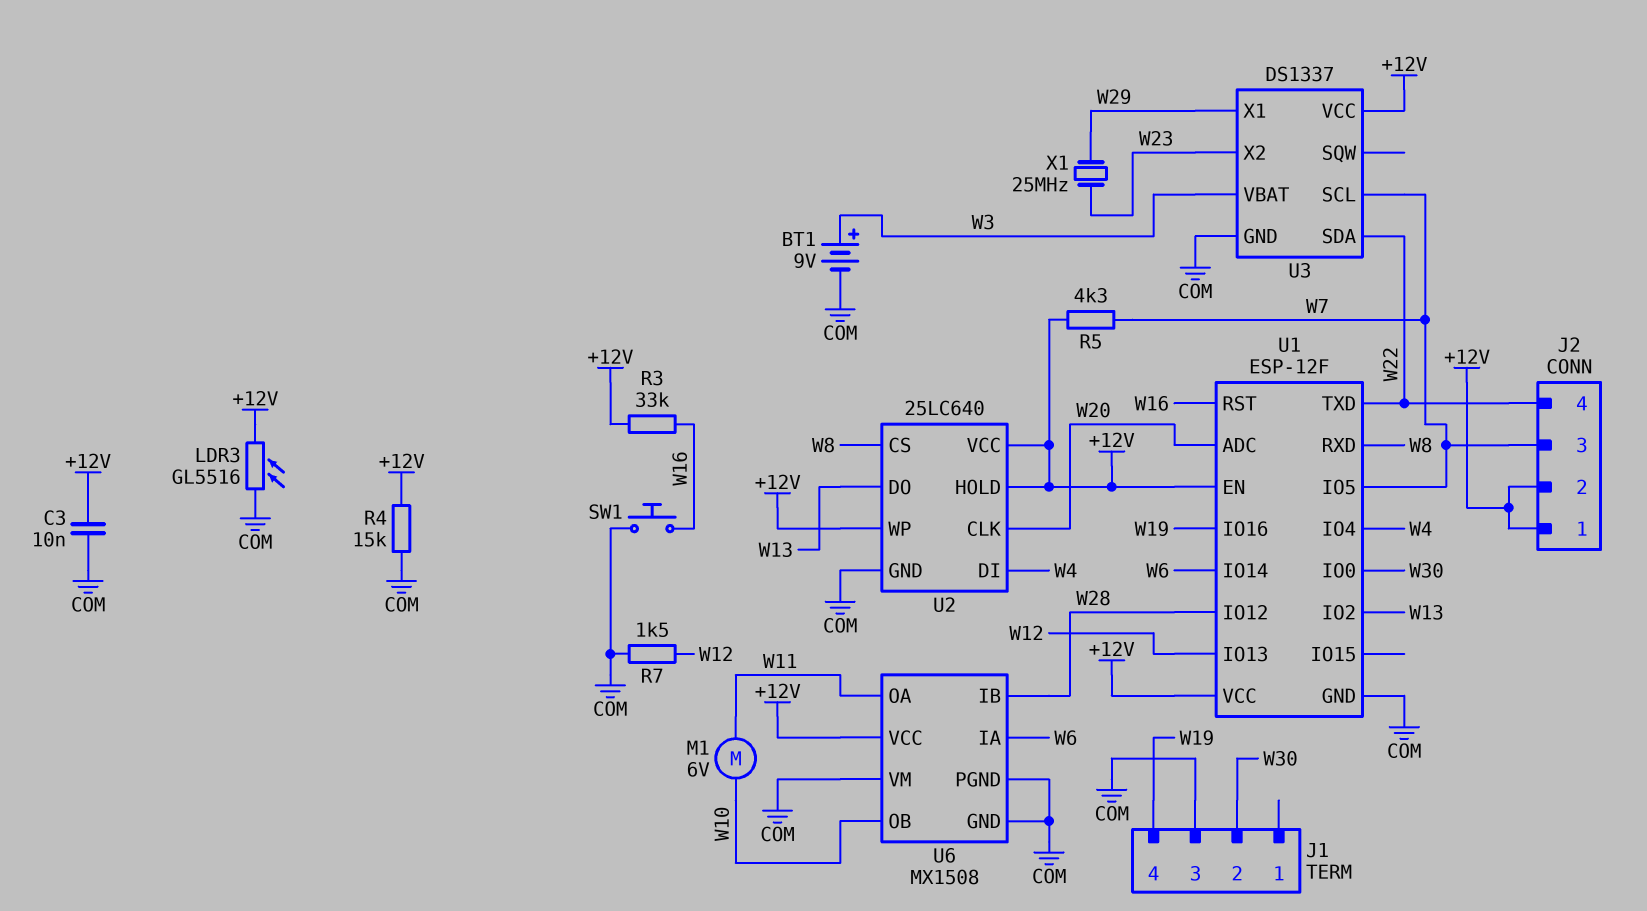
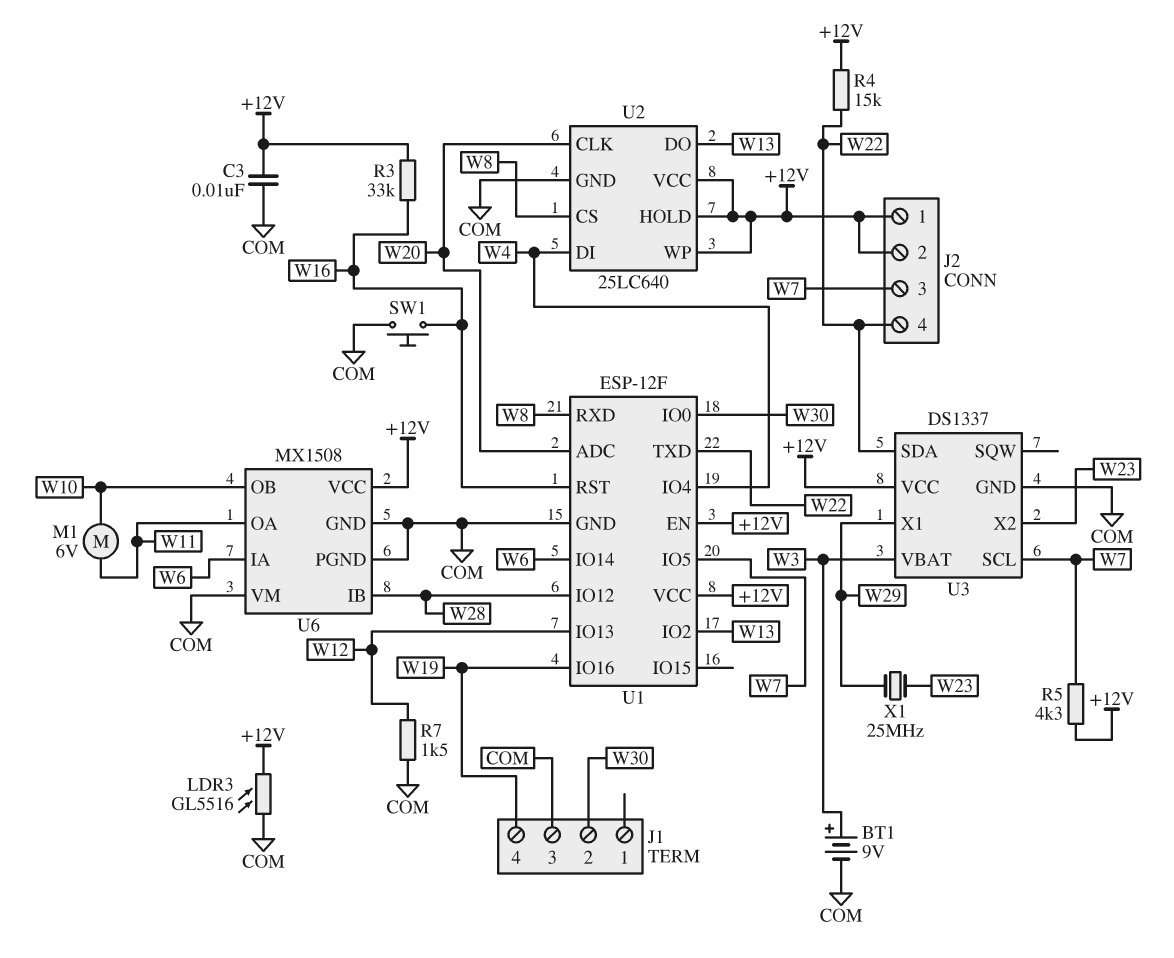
R4: 15k (+12V, COM) -> 15k (+12V, W22)

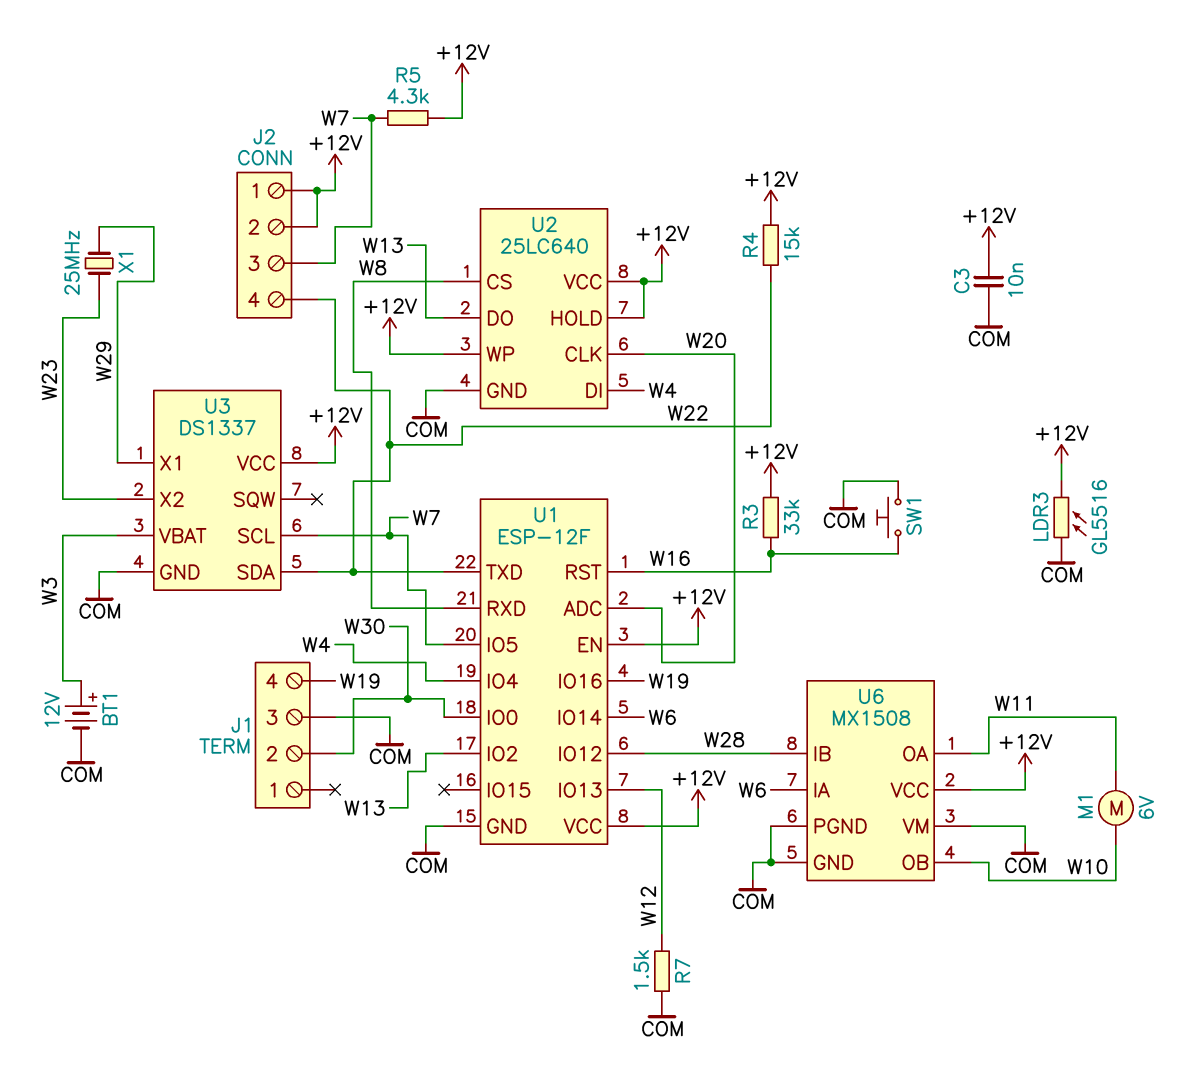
BT1: 9V (plus W3, minus COM) -> 12V (plus W3, minus COM)

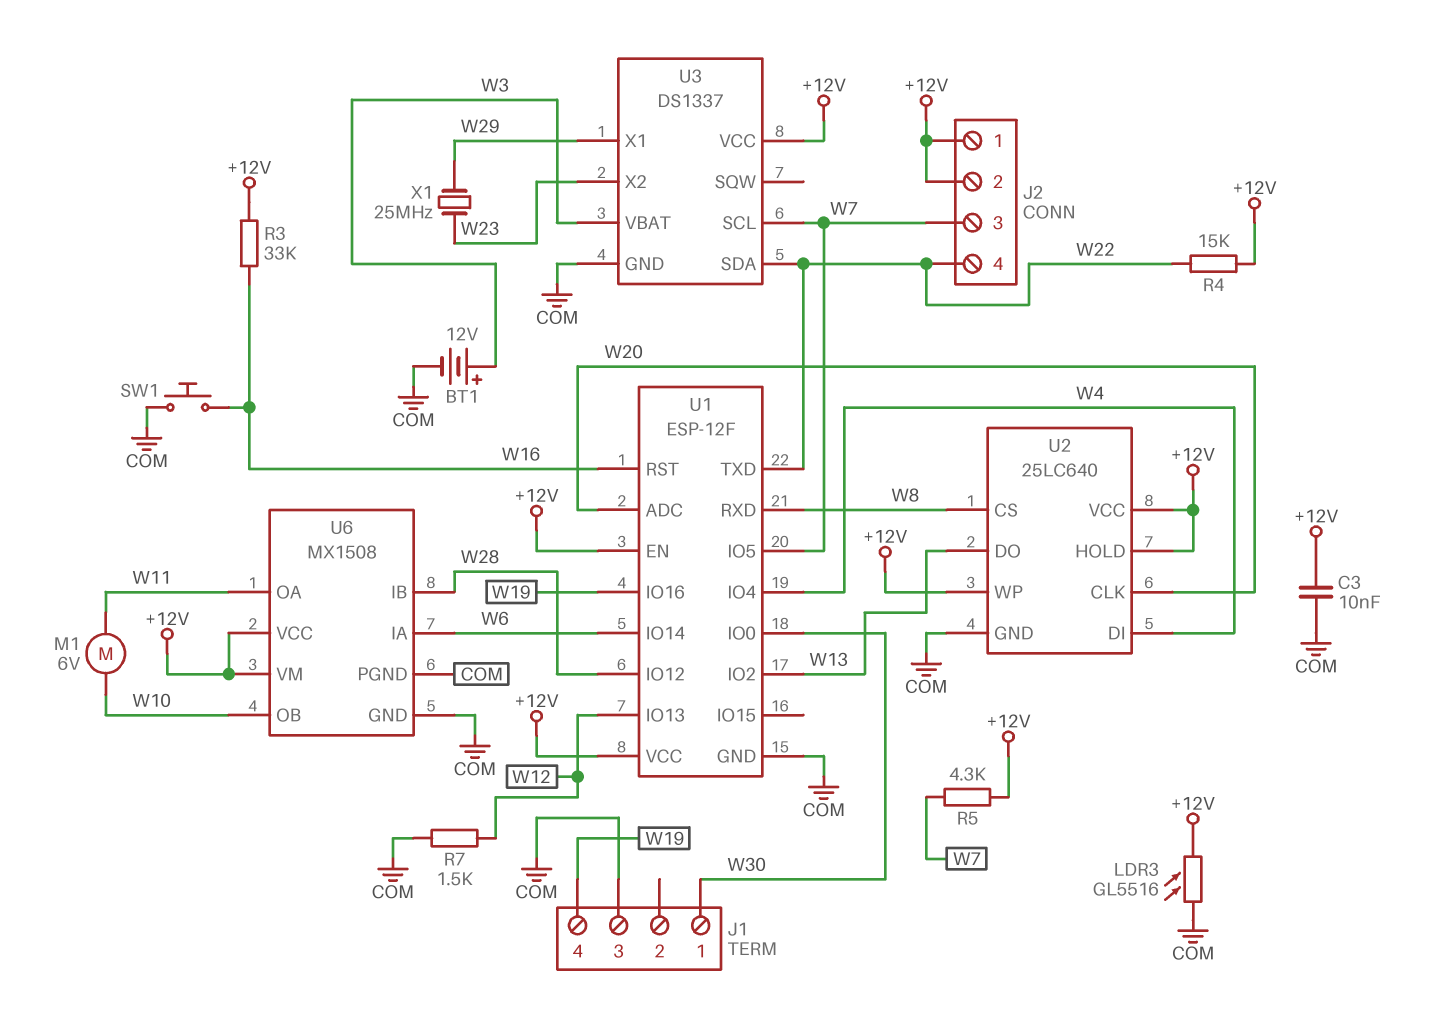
J1 pin 1: none -> W30
J1 pin 2: W30 -> none
U6 pin VM: COM -> +12V

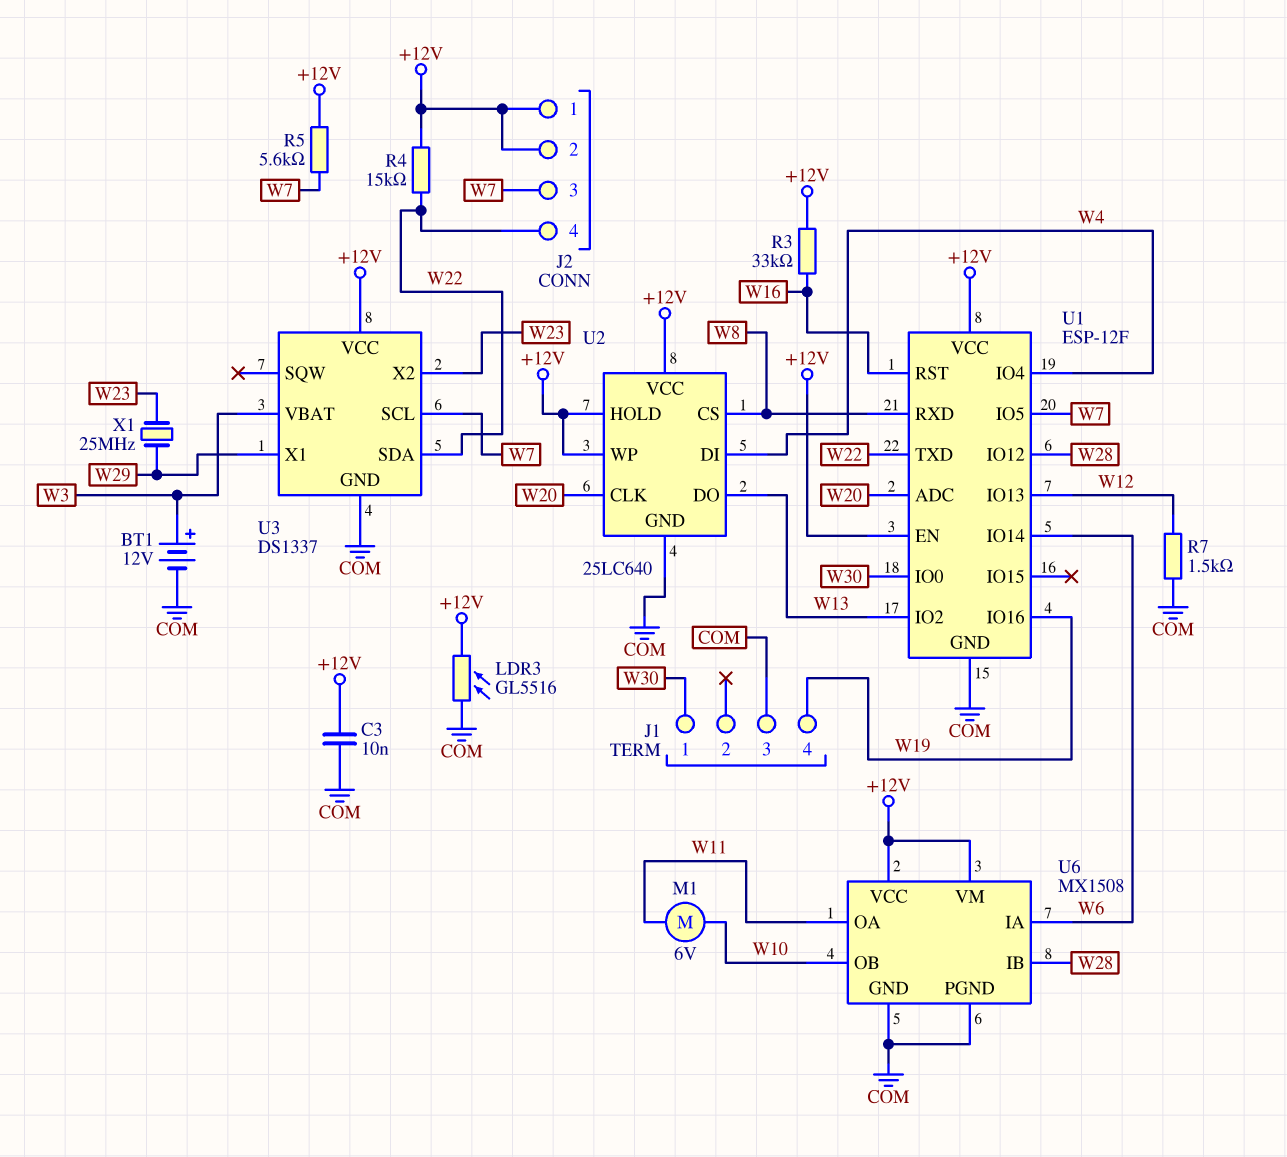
R5: 4.3k (+12V, W7) -> 5.6k (+12V, W7)
SW1: button (COM, W16) -> none

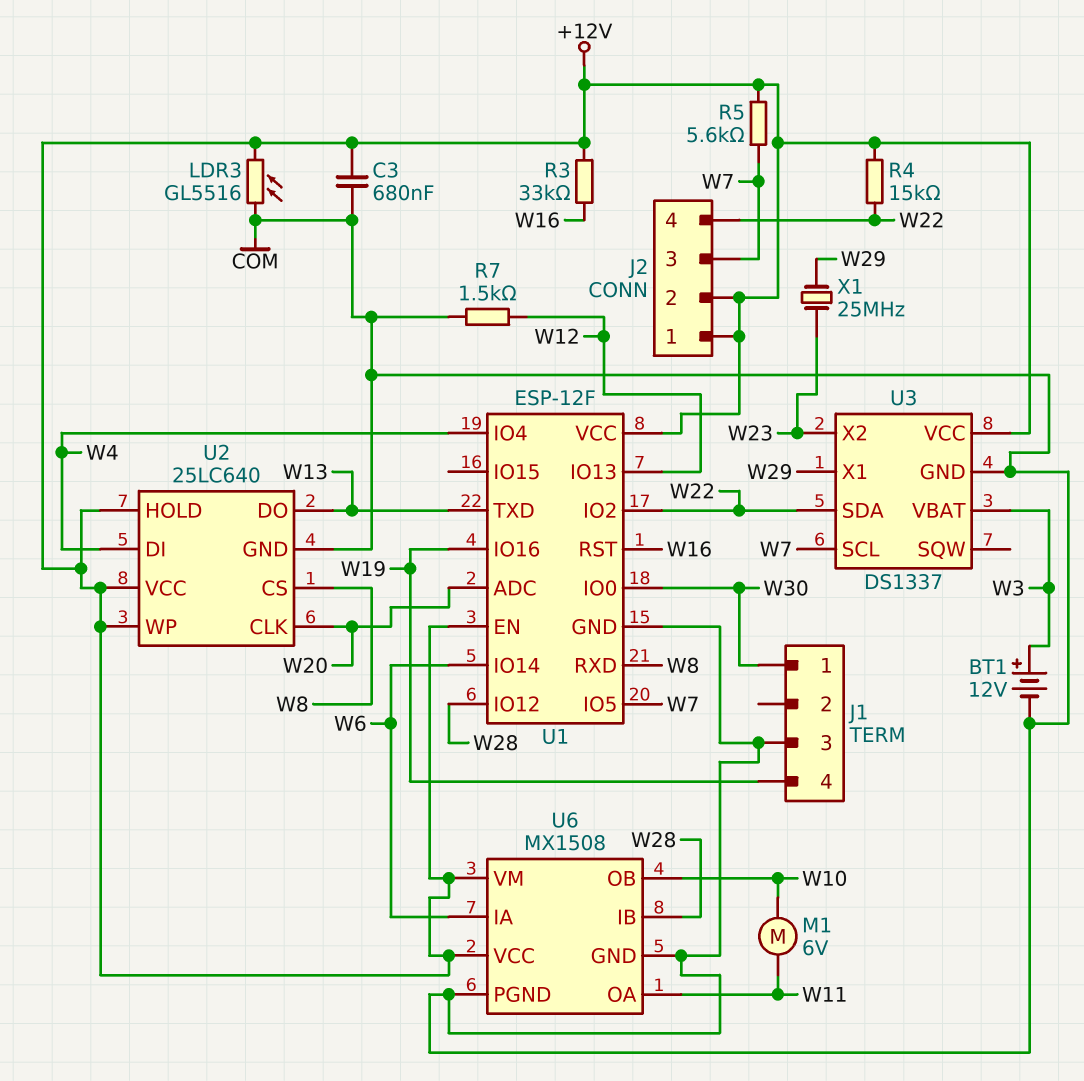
C3: 10nF (+12V, COM) -> 680nF (+12V, COM)
U1 pin IO2: W13 -> W22
U1 pin TXD: W22 -> W13

